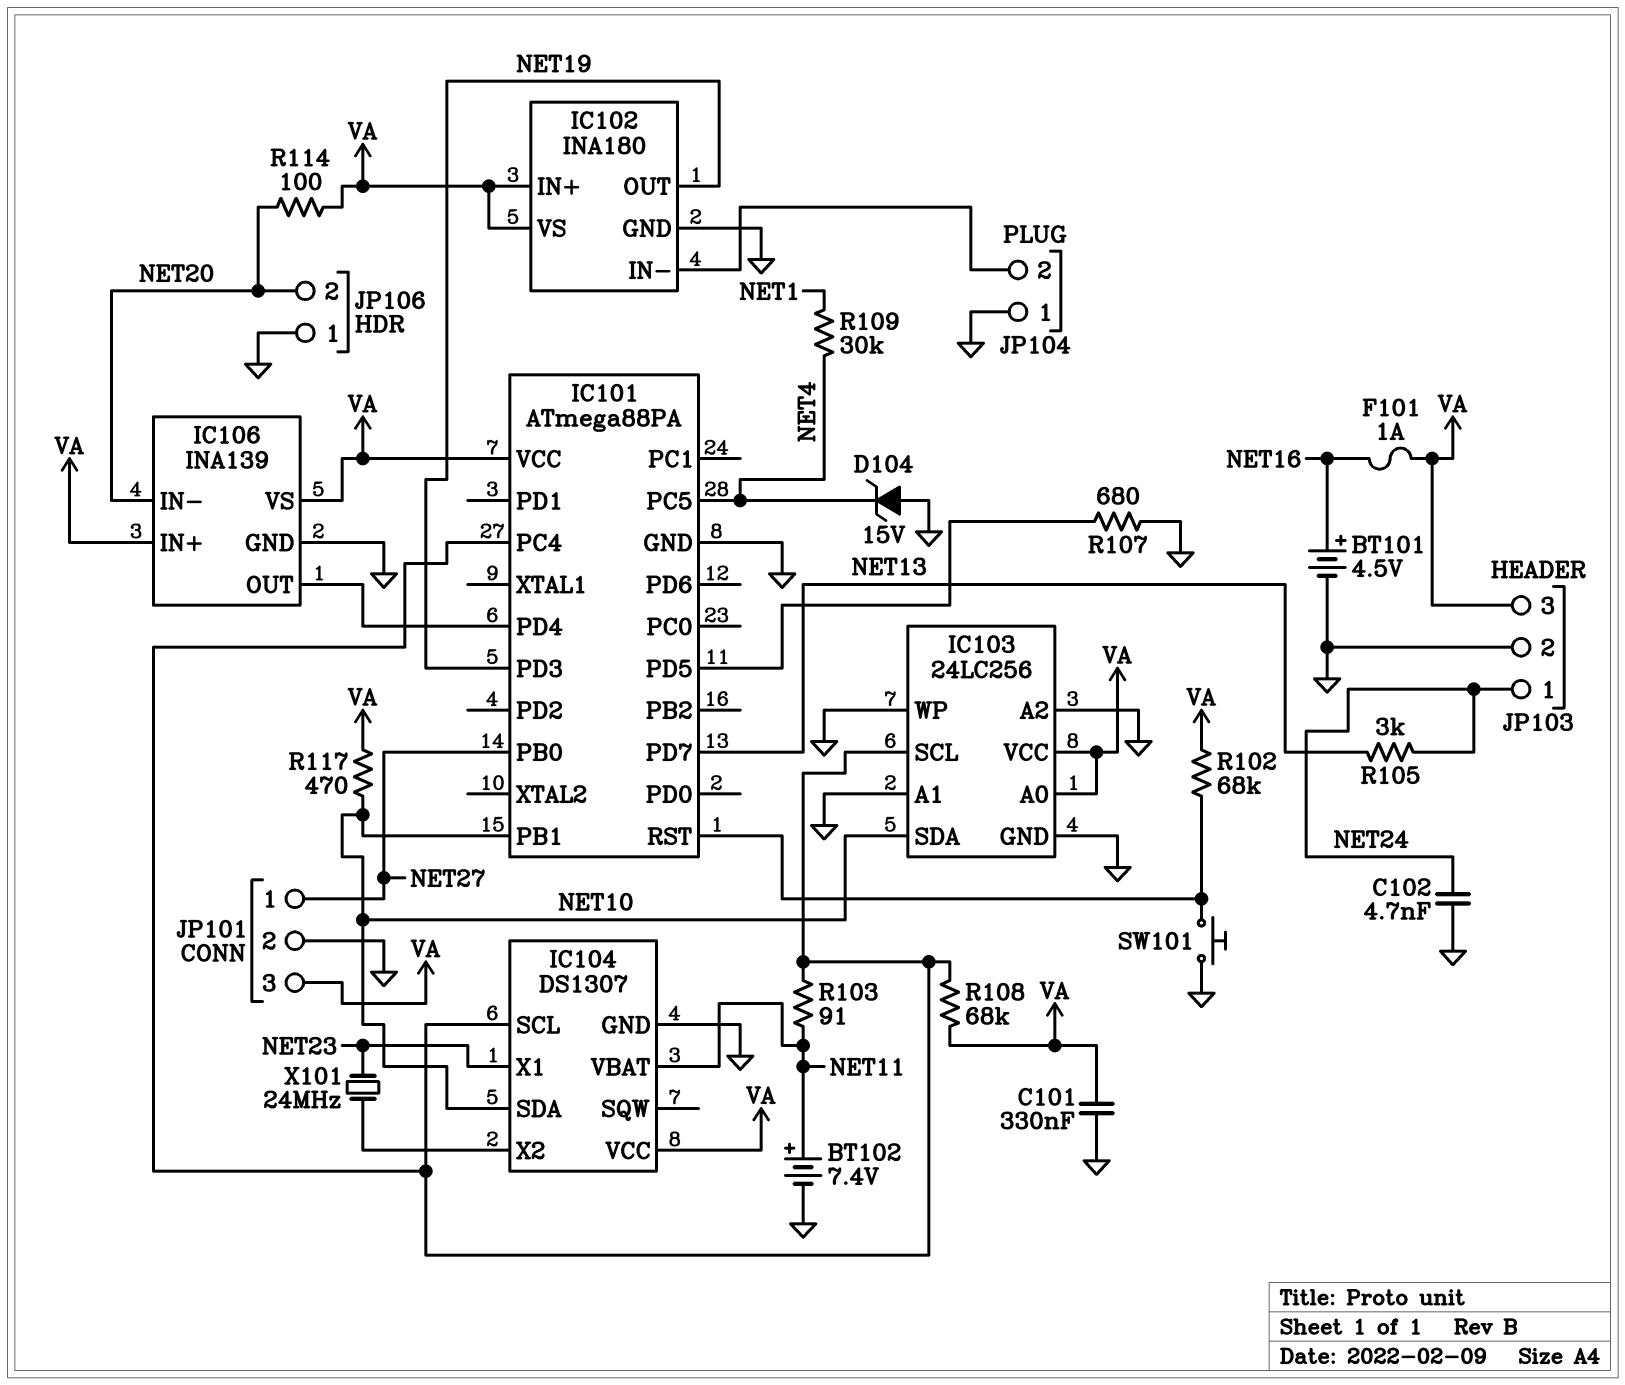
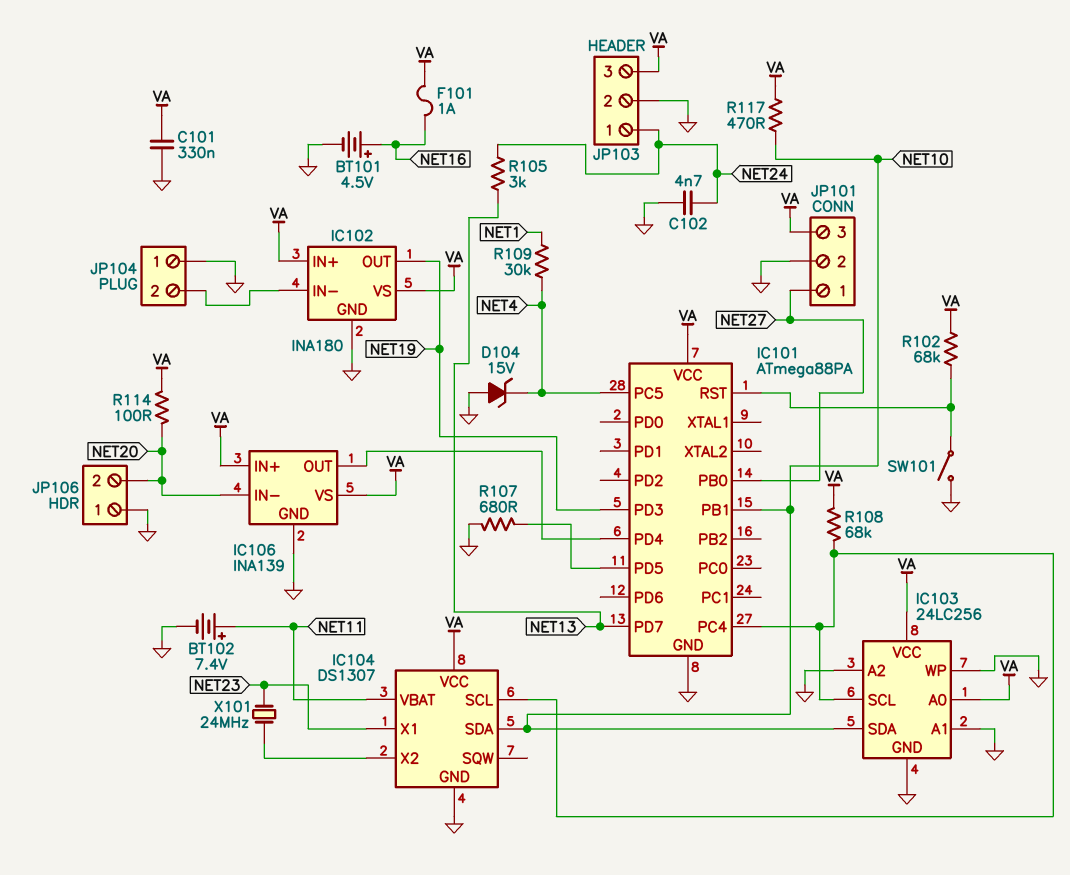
R103: 91 (IC101/PC4, NET11) -> none
SW101: button (GND, IC101/RST) -> switch (GND, IC101/RST)

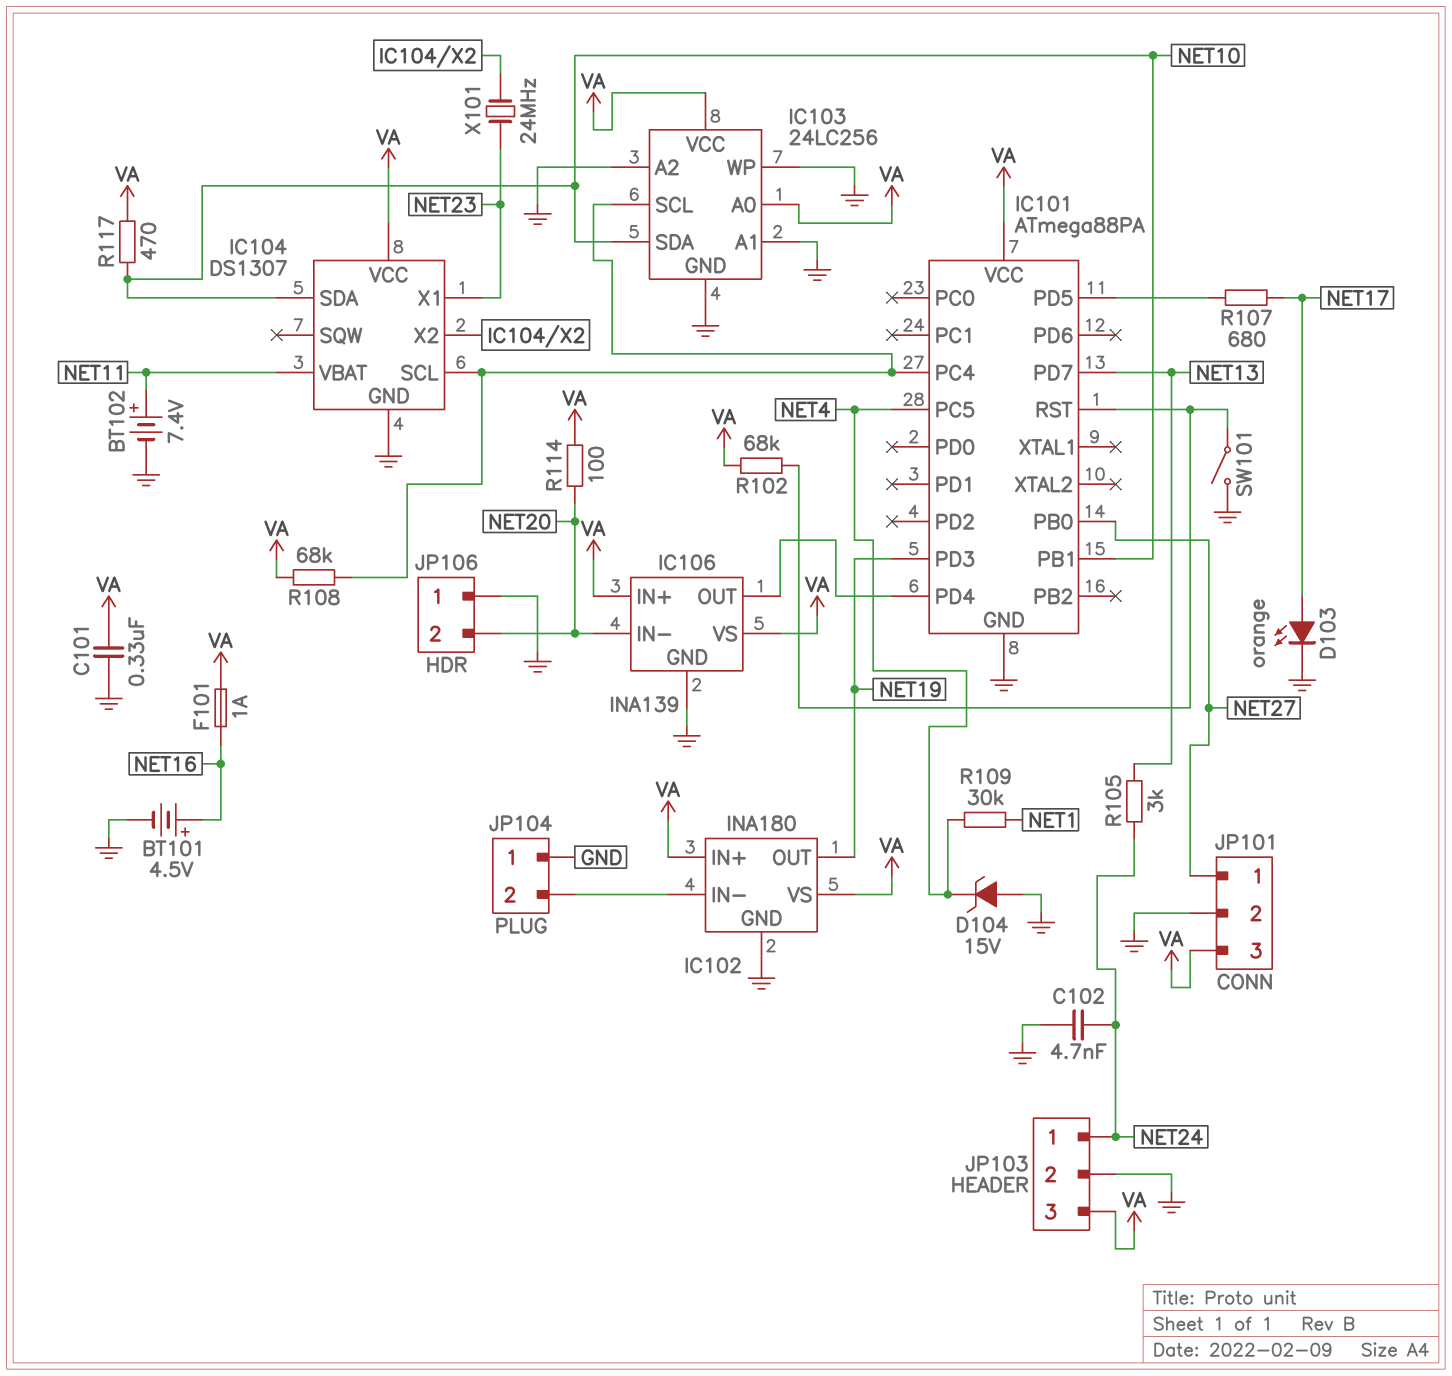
D103: none -> LED orange (A NET17, K GND)
R107: 680 (GND, IC101/PD5) -> 680 (IC101/PD5, NET17)

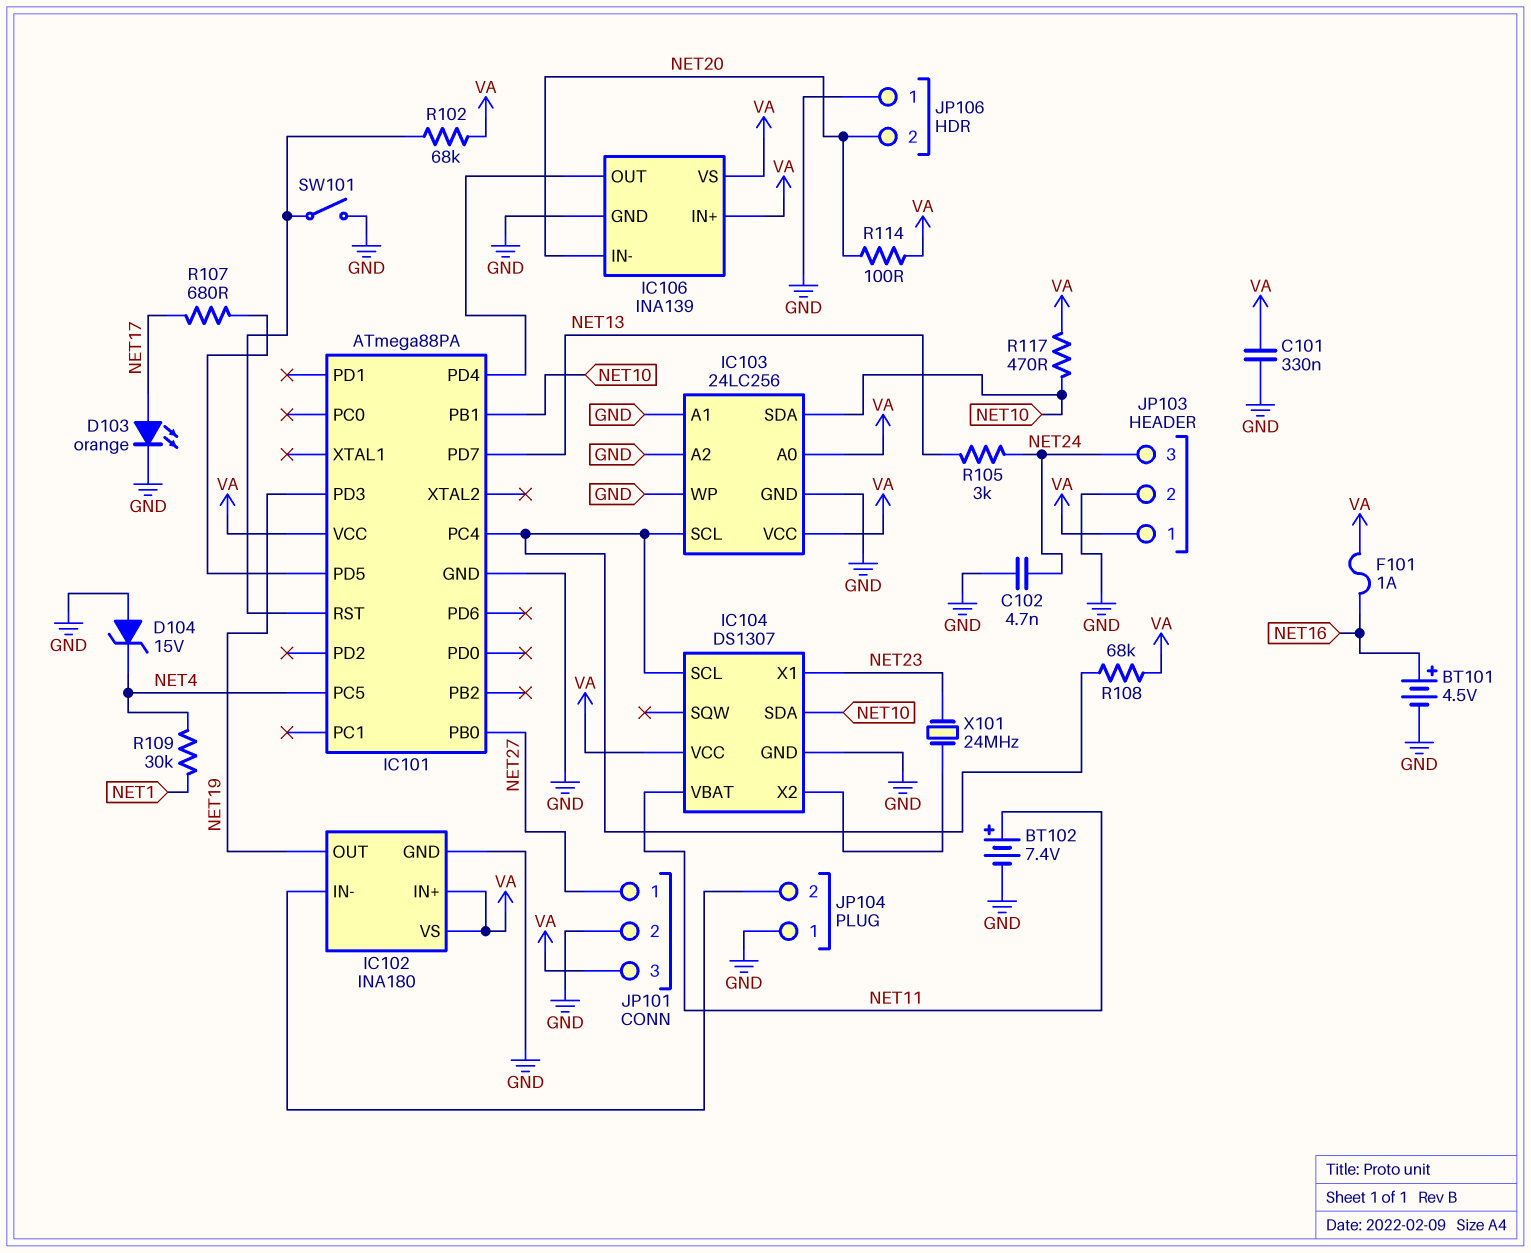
JP103 pin 1: NET24 -> VA
JP103 pin 3: VA -> NET24

